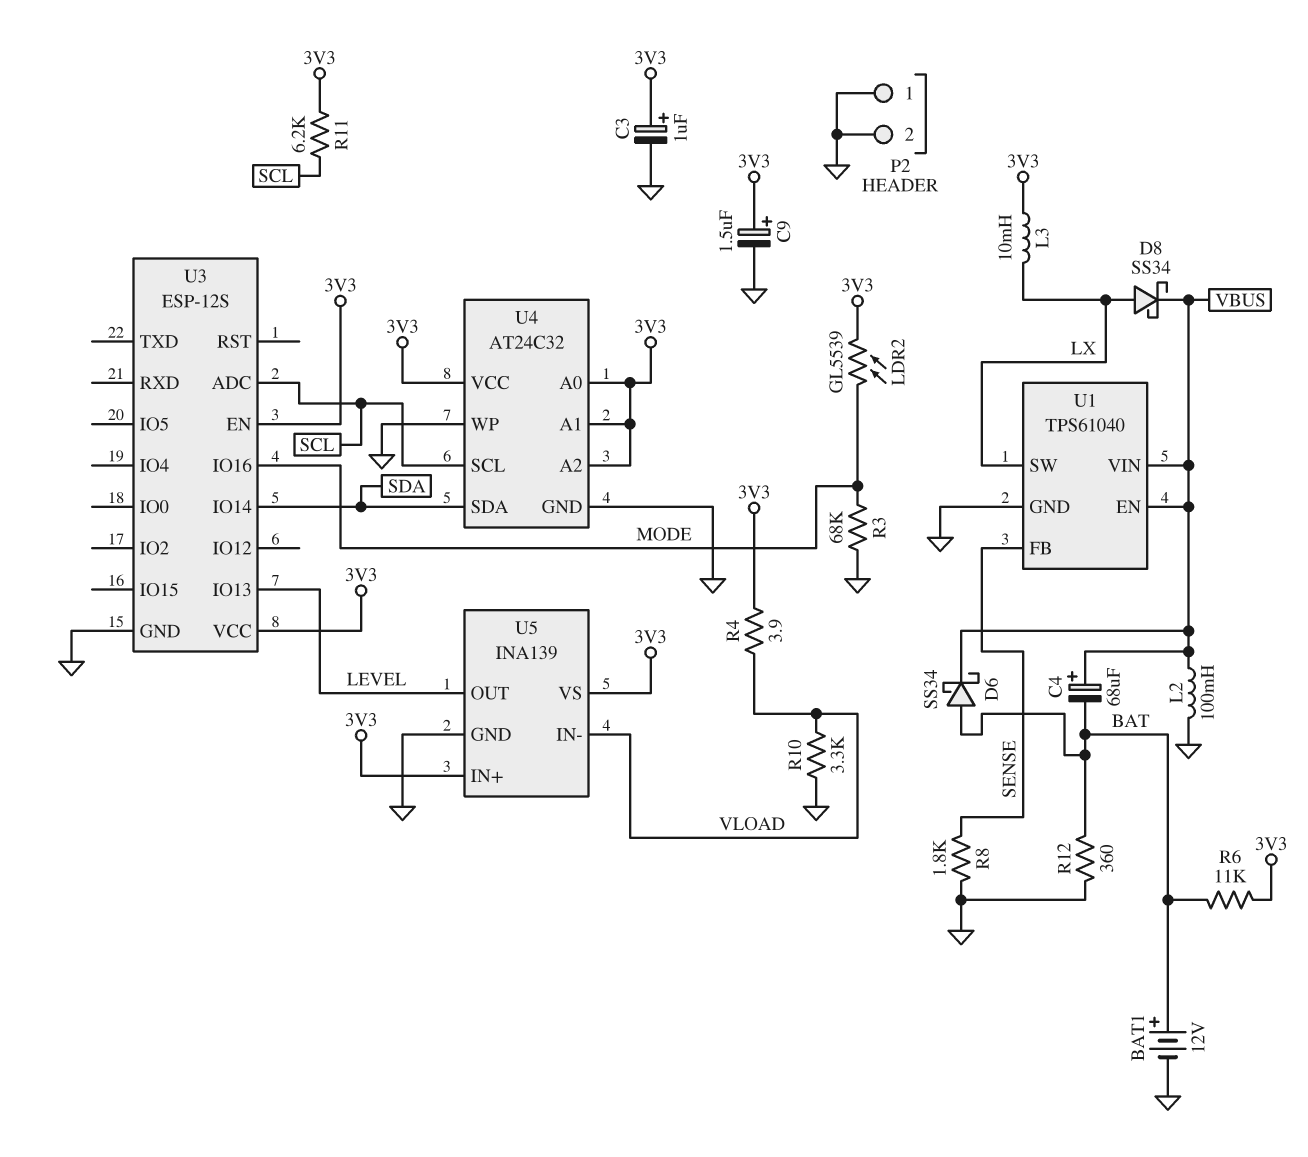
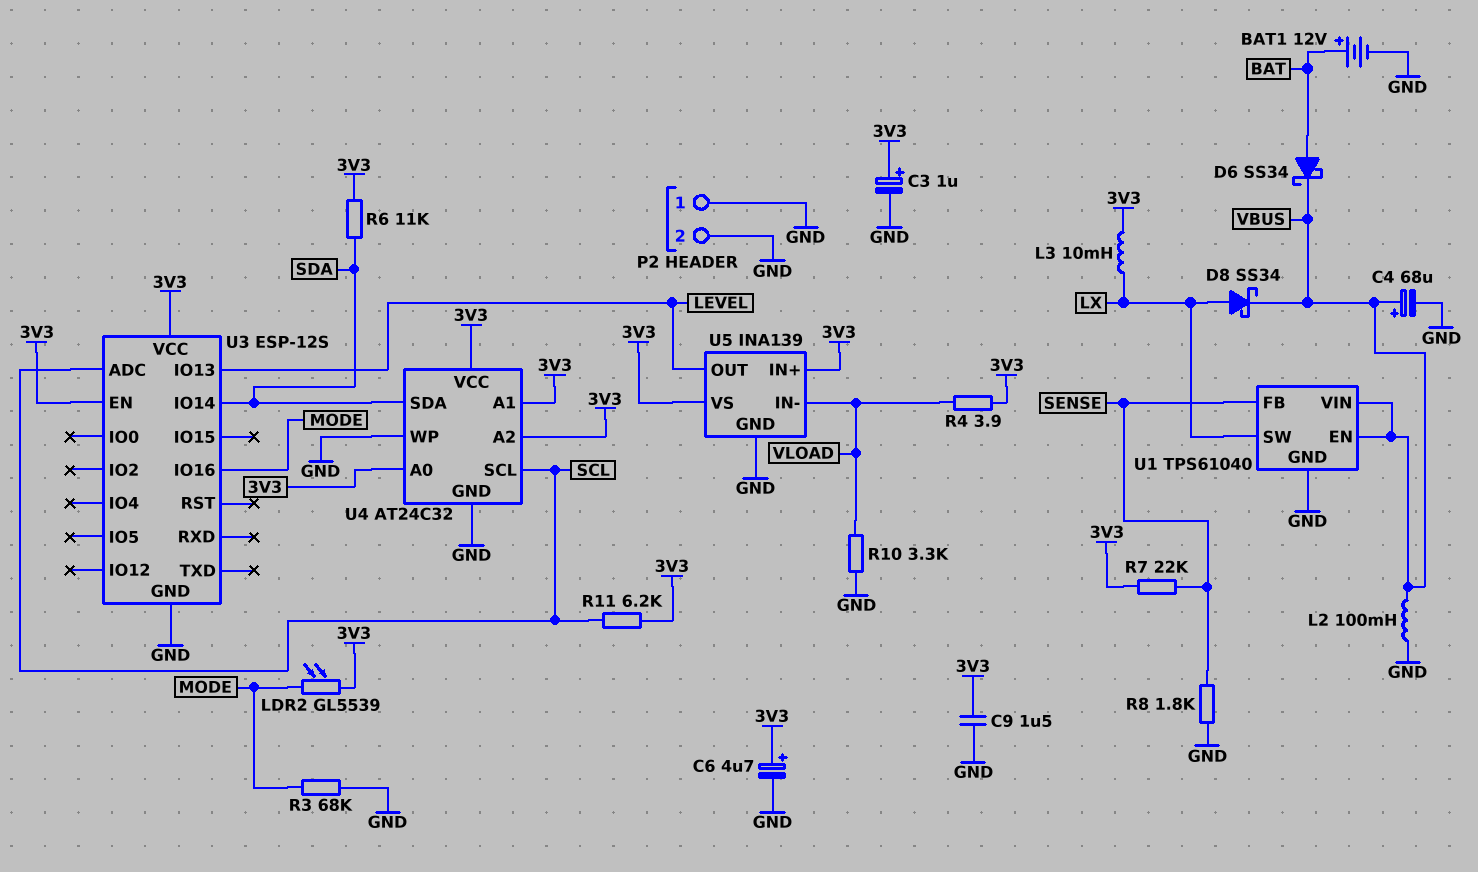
C4: 68uF (plus VBUS, minus BAT) -> 68uF (plus VBUS, minus GND)
C6: none -> 4.7uF (plus 3V3, minus GND)
C9: 1.5uF (plus 3V3, minus GND) -> 1.5uF (3V3, GND)
R6: 11k (3V3, BAT) -> 11k (3V3, SDA)
R7: none -> 22k (3V3, SENSE)
R12: 360 (BAT, GND) -> none

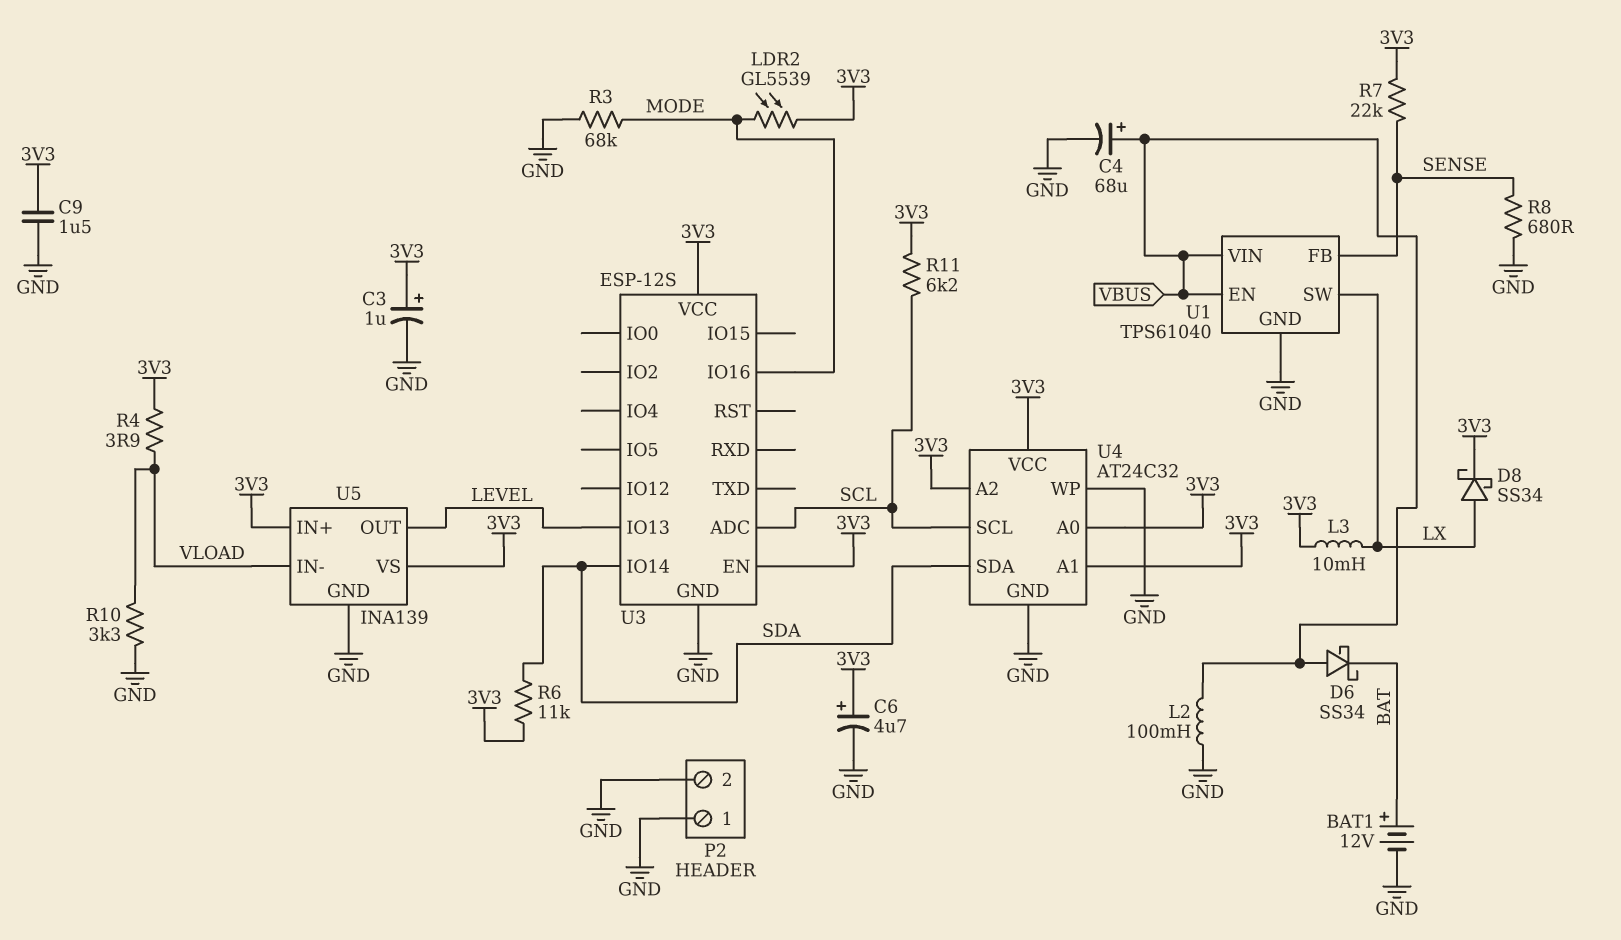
D6: schottky SS34 (A BAT, K VBUS) -> schottky SS34 (A VBUS, K BAT)
D8: schottky SS34 (A LX, K VBUS) -> schottky SS34 (A LX, K 3V3)
R8: 1.8k (GND, SENSE) -> 680 (GND, SENSE)

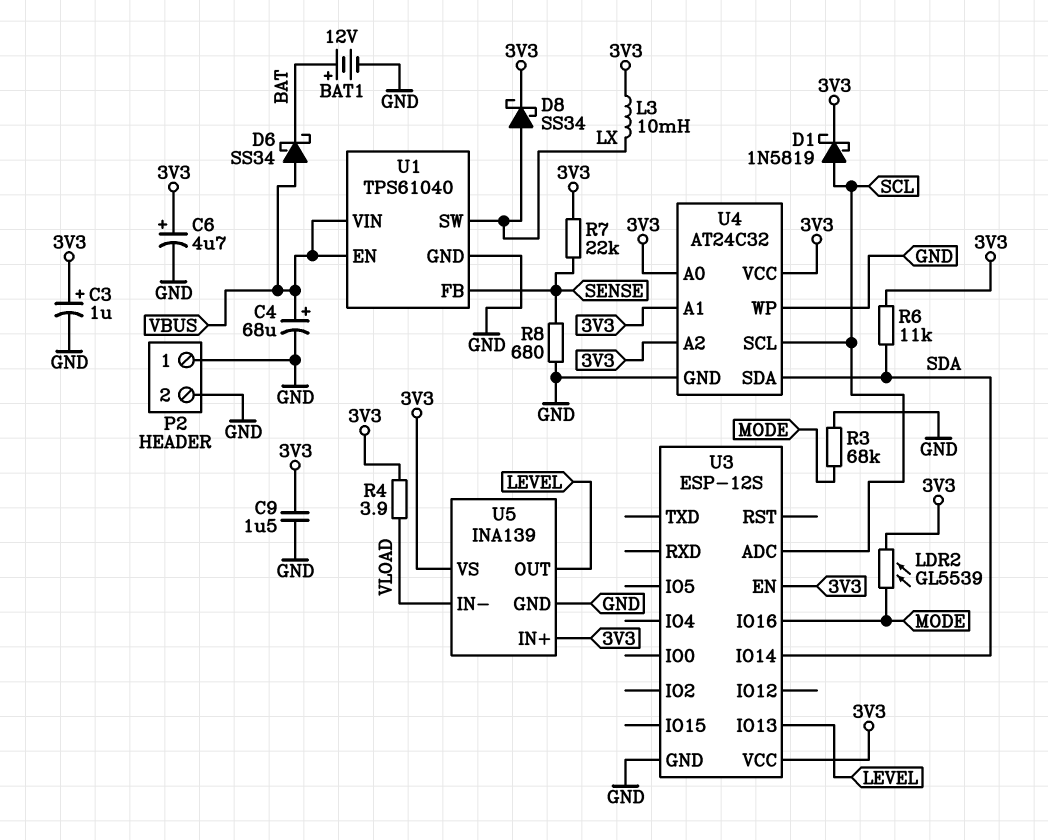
D1: none -> schottky 1N5819 (A SCL, K 3V3)
L2: 100mH (GND, VBUS) -> none
R10: 3.3k (GND, VLOAD) -> none
R11: 6.2k (3V3, SCL) -> none

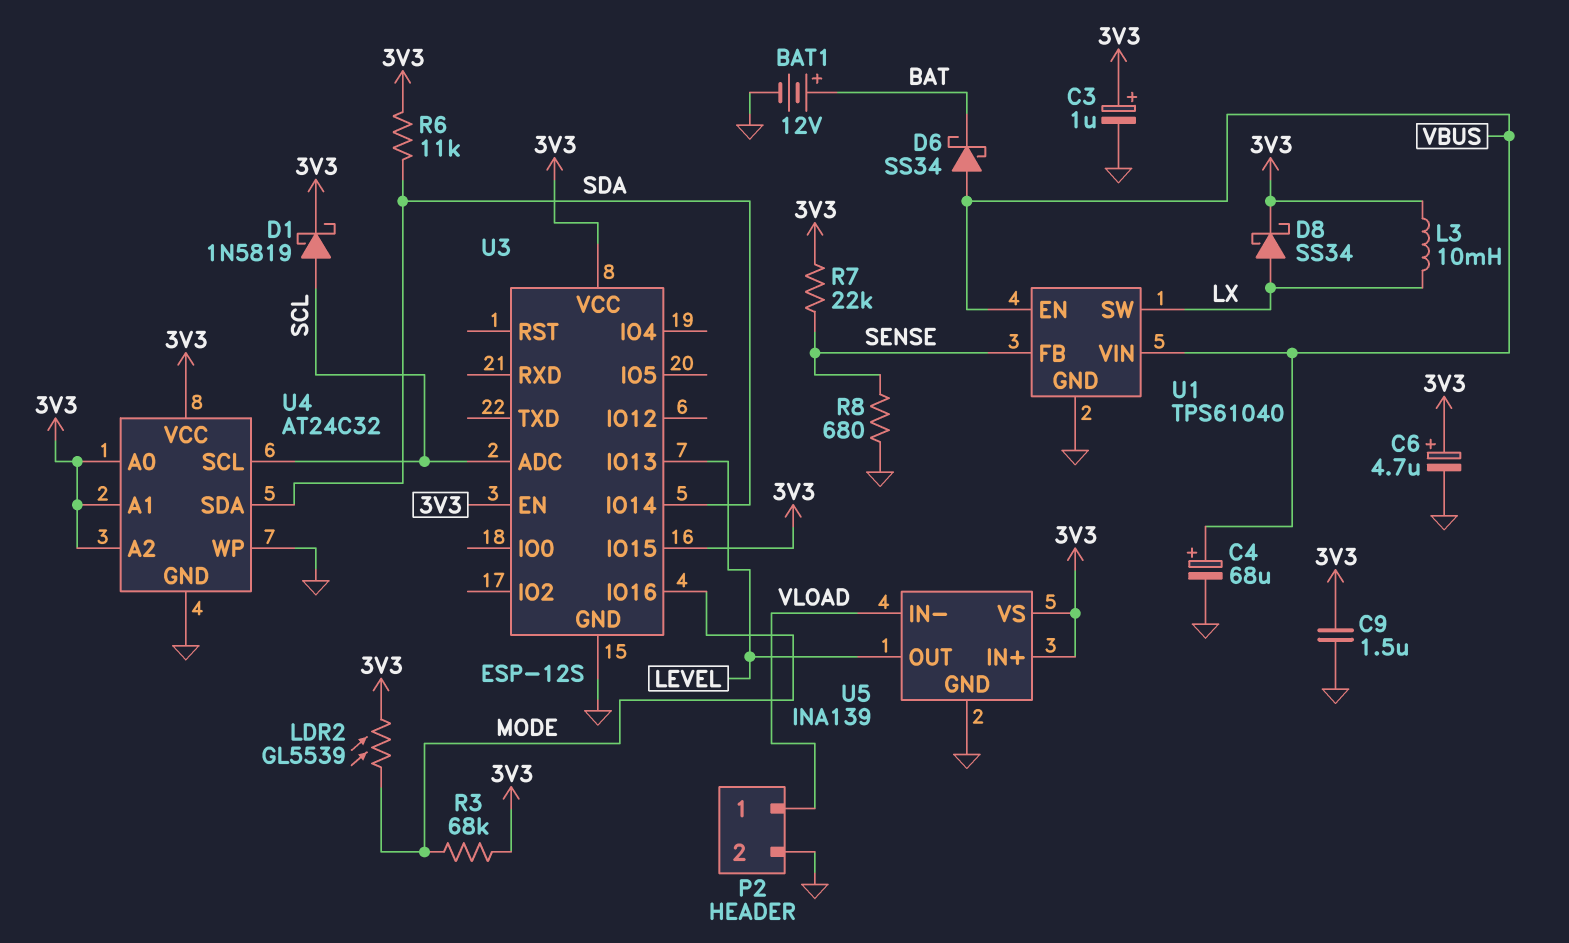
P2 pin 1: GND -> VLOAD
R3: 68k (GND, MODE) -> 68k (3V3, MODE)
R4: 3.9 (3V3, VLOAD) -> none
U3 pin IO15: none -> 3V3

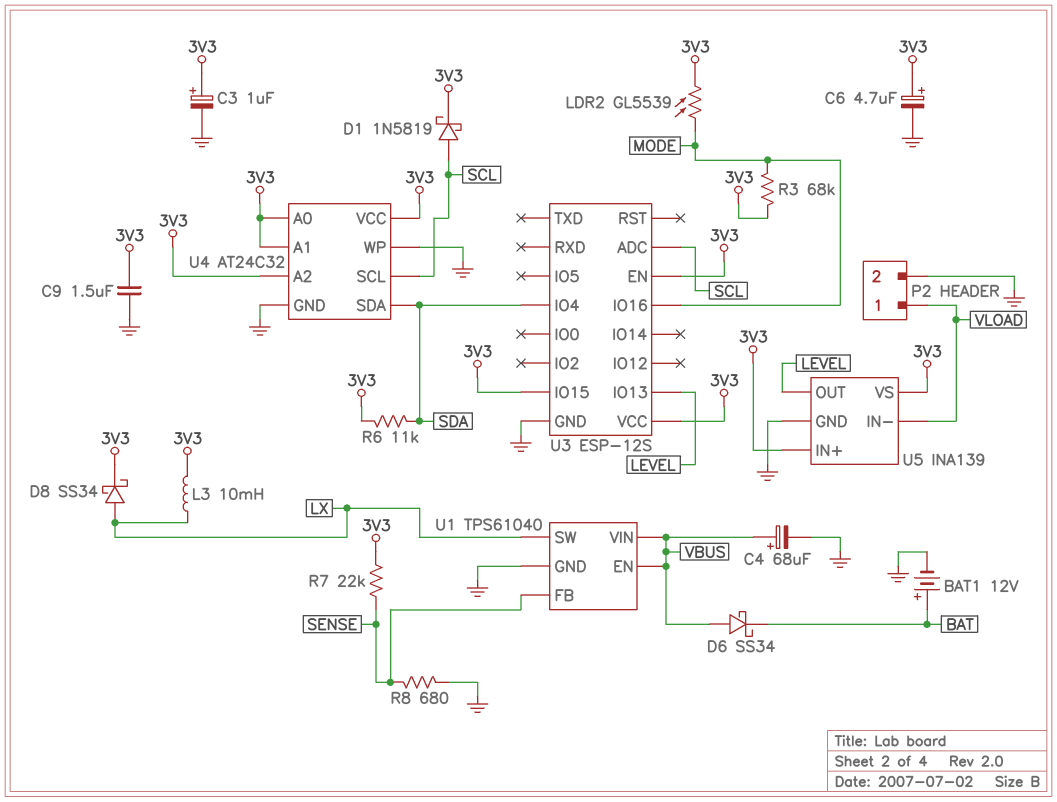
U3 pin IO4: none -> SDA
U3 pin IO14: SDA -> none

